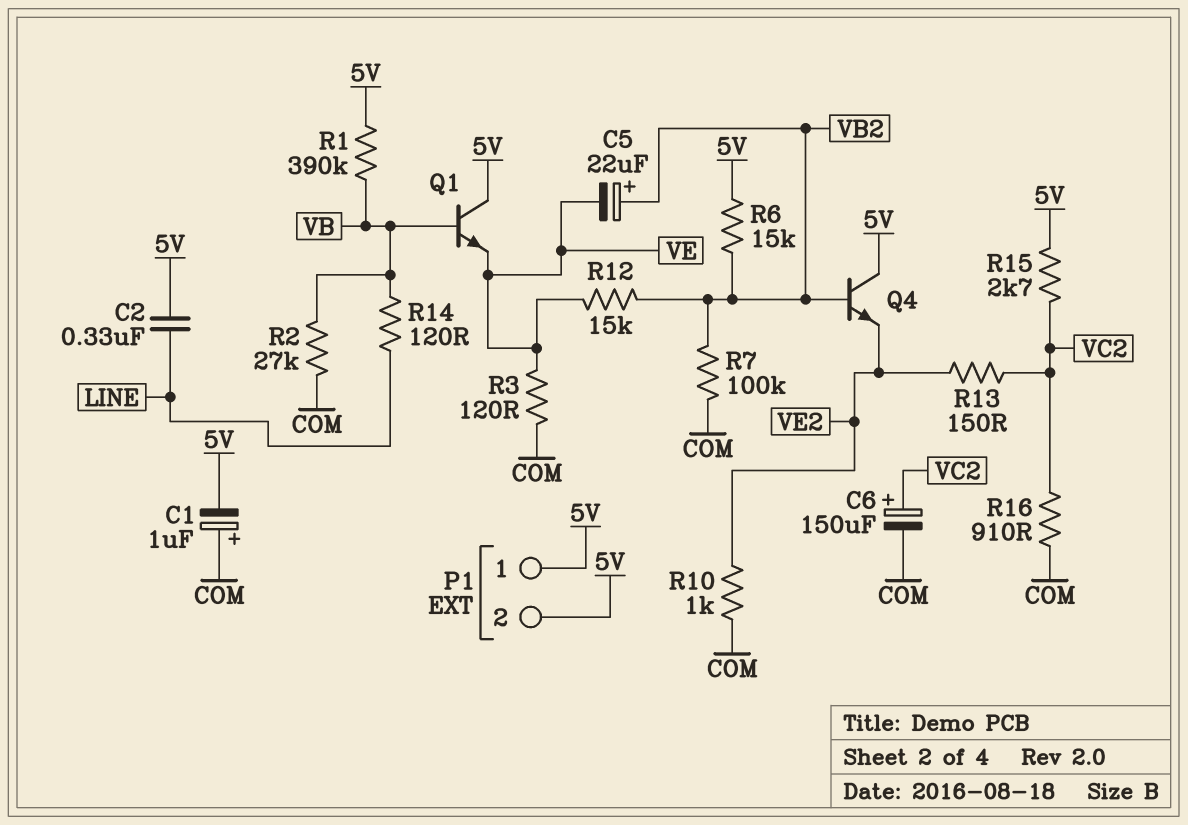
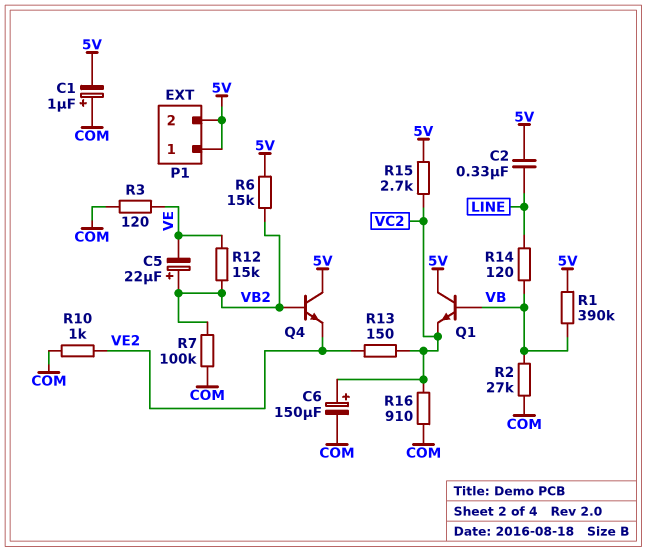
Q1: NPN (B VB, C 5V, E VE) -> NPN (B VB, C 5V, E VC2)

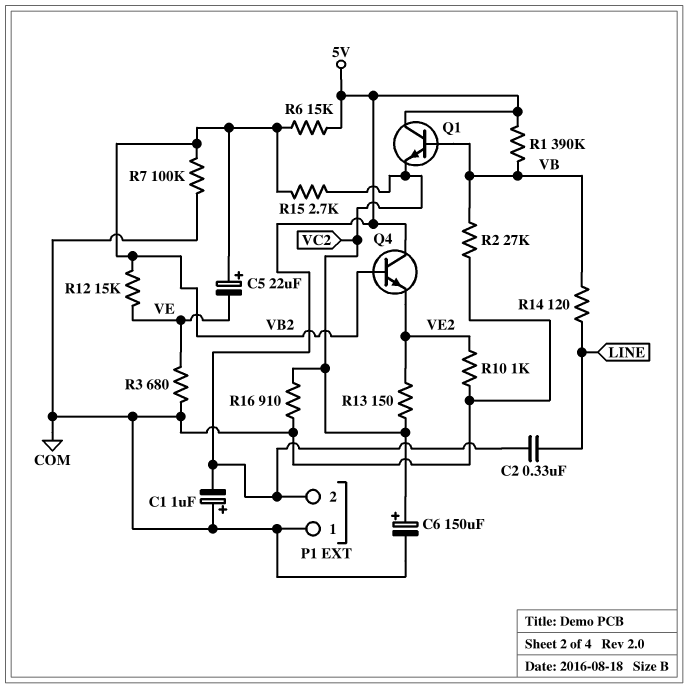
P1 pin 1: 5V -> COM
R3: 120 (COM, VE) -> 680 (COM, VE)
R15: 2.7k (5V, VC2) -> 2.7k (VB2, VC2)

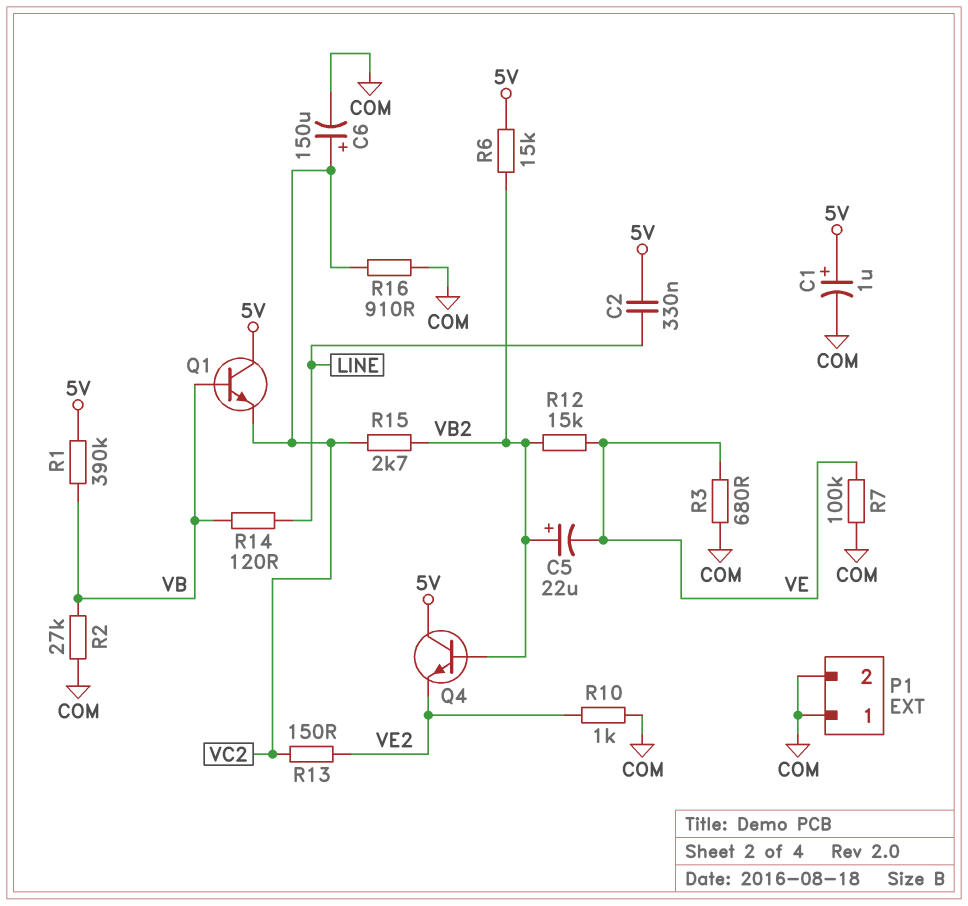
C1: 1uF (plus COM, minus 5V) -> 1uF (plus 5V, minus COM)
P1 pin 2: 5V -> COM
R7: 100k (COM, VB2) -> 100k (COM, VE)

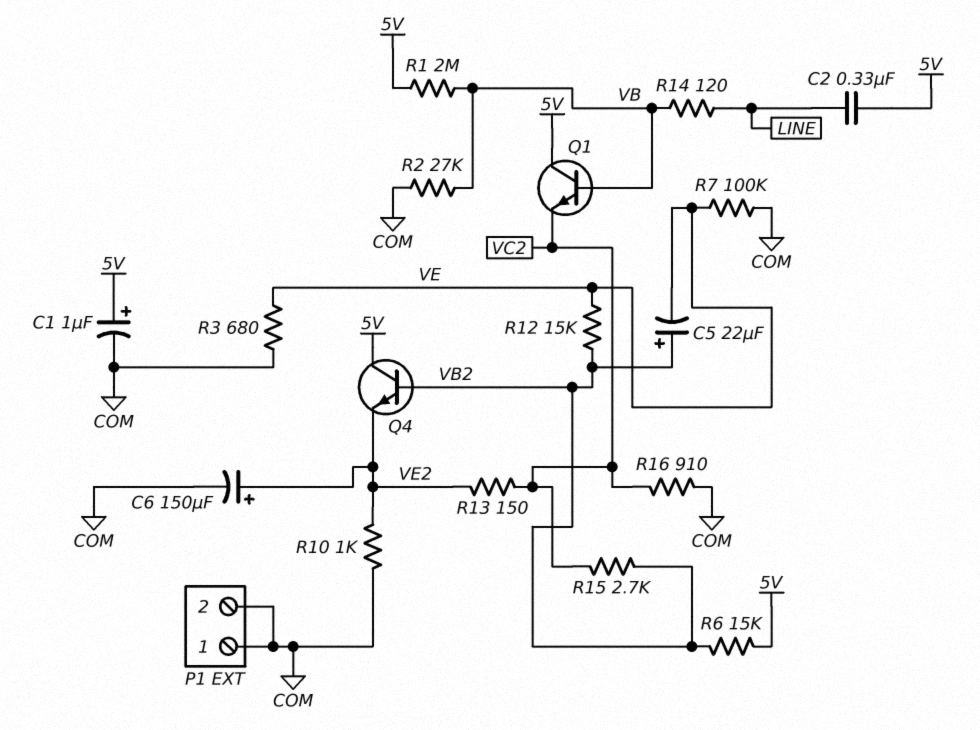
C6: 150uF (plus VC2, minus COM) -> 150uF (plus VE2, minus COM)
R1: 390k (5V, VB) -> 2M (5V, VB)

